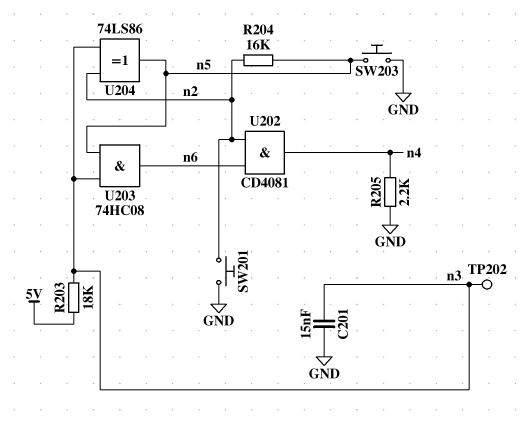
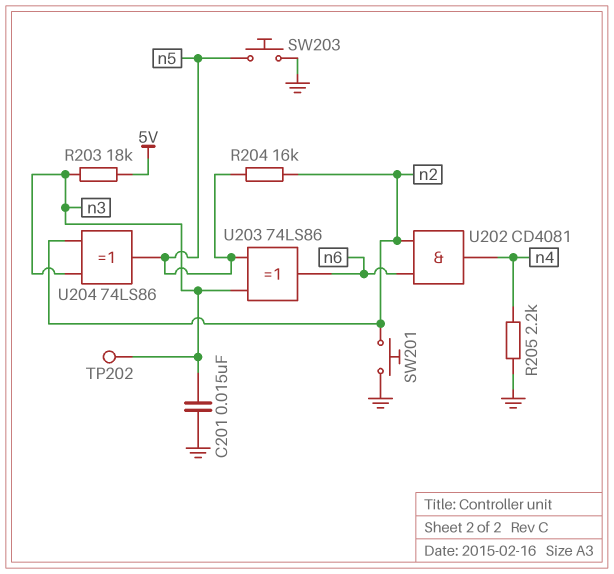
U203: AND 74HC08 (in n3, in n5, out n6) -> XOR 74LS86 (in n3, in n5, out n6)

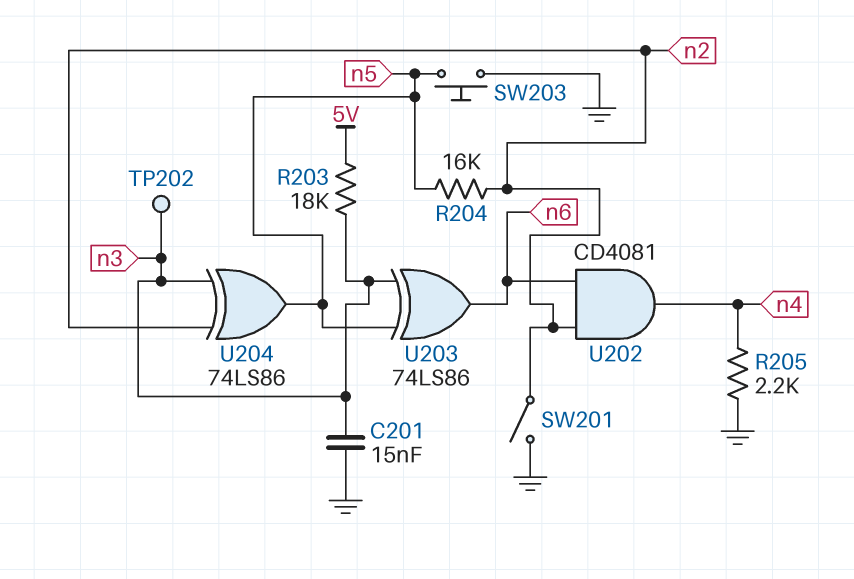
SW201: button (GND, n2) -> switch (GND, n2)

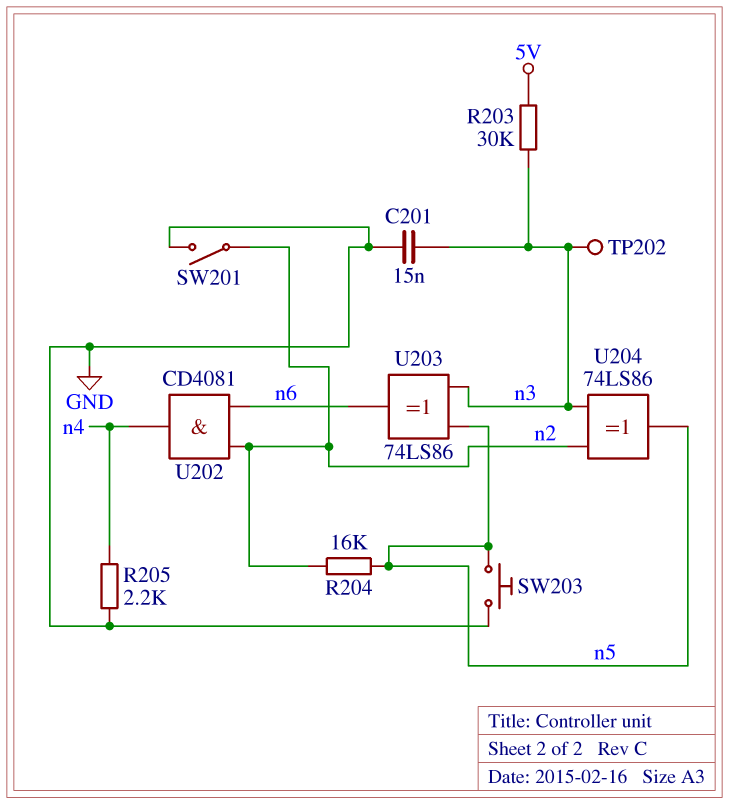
R203: 18k (5V, n3) -> 30k (5V, n3)

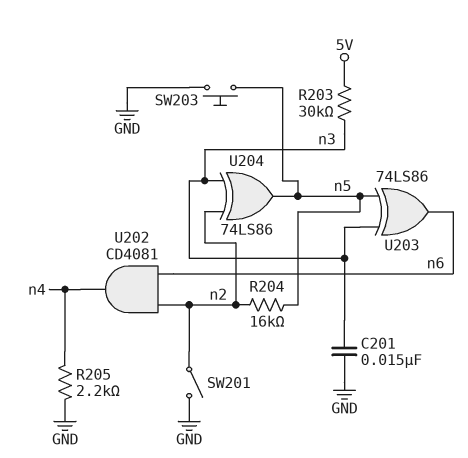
TP202: test point (n3) -> none

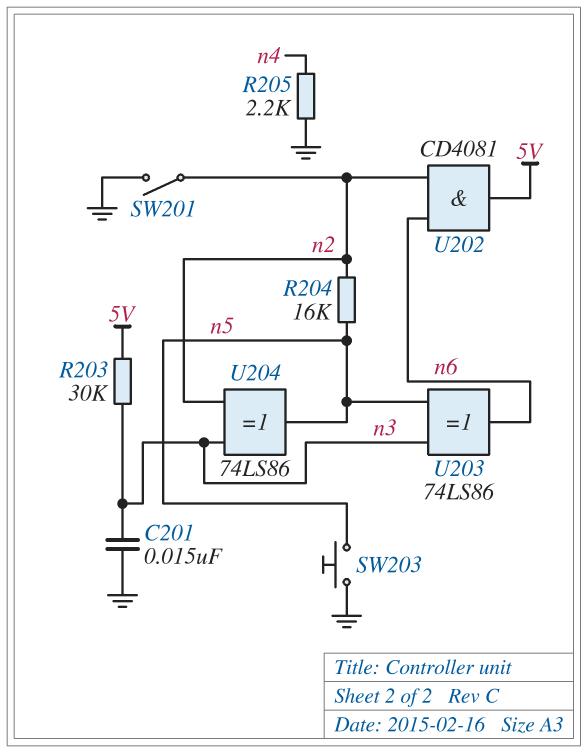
U202: AND CD4081 (in n2, in n6, out n4) -> AND CD4081 (in n2, in n6, out 5V)

